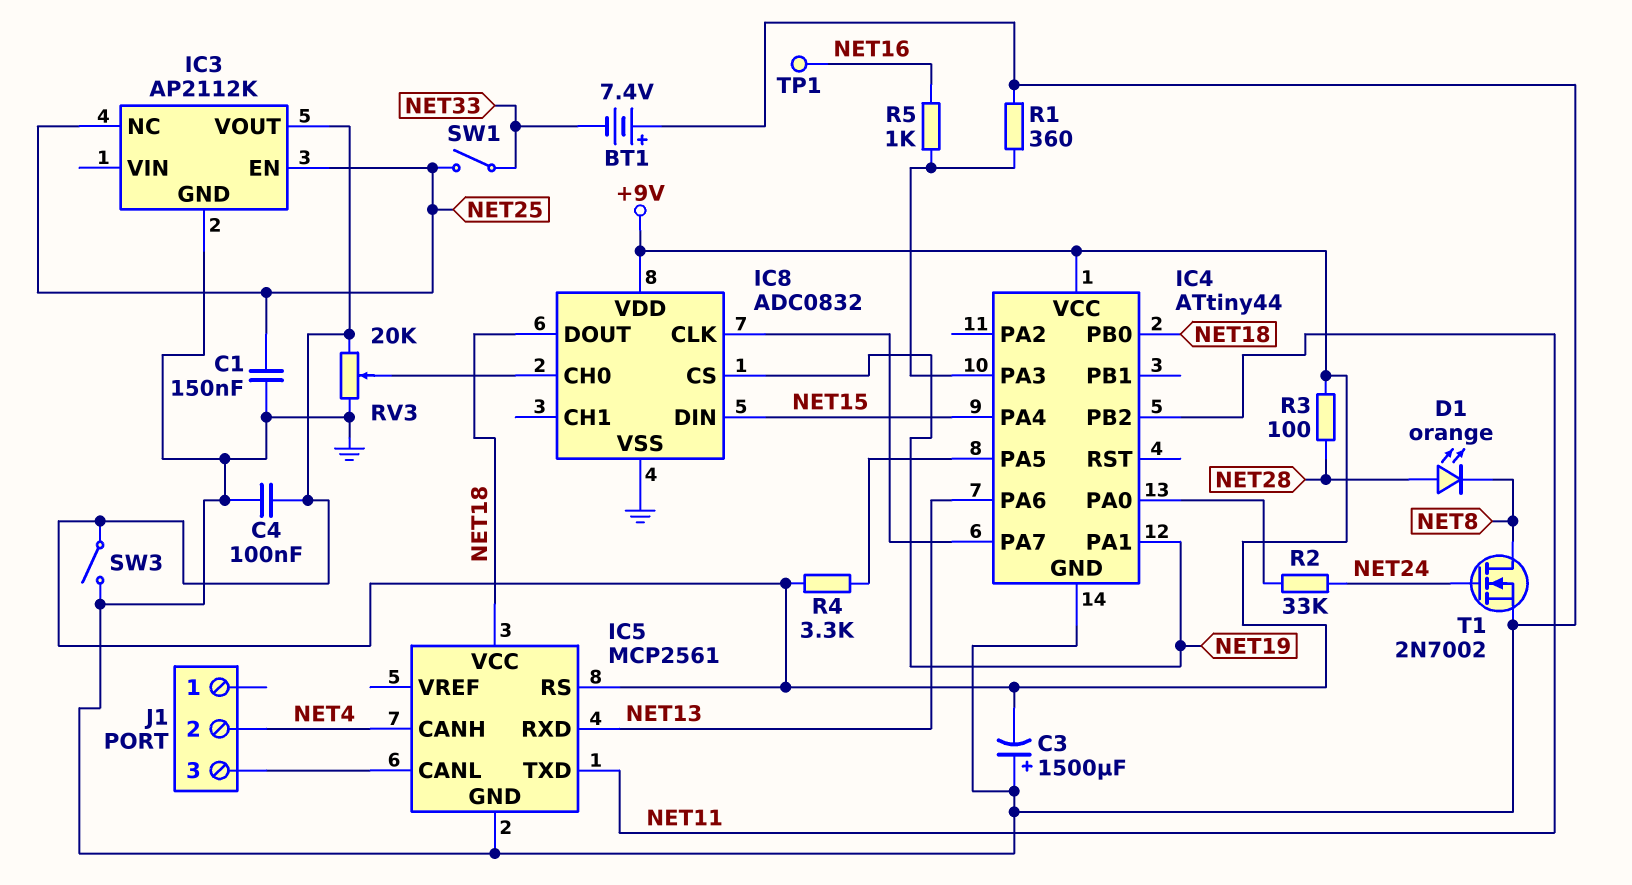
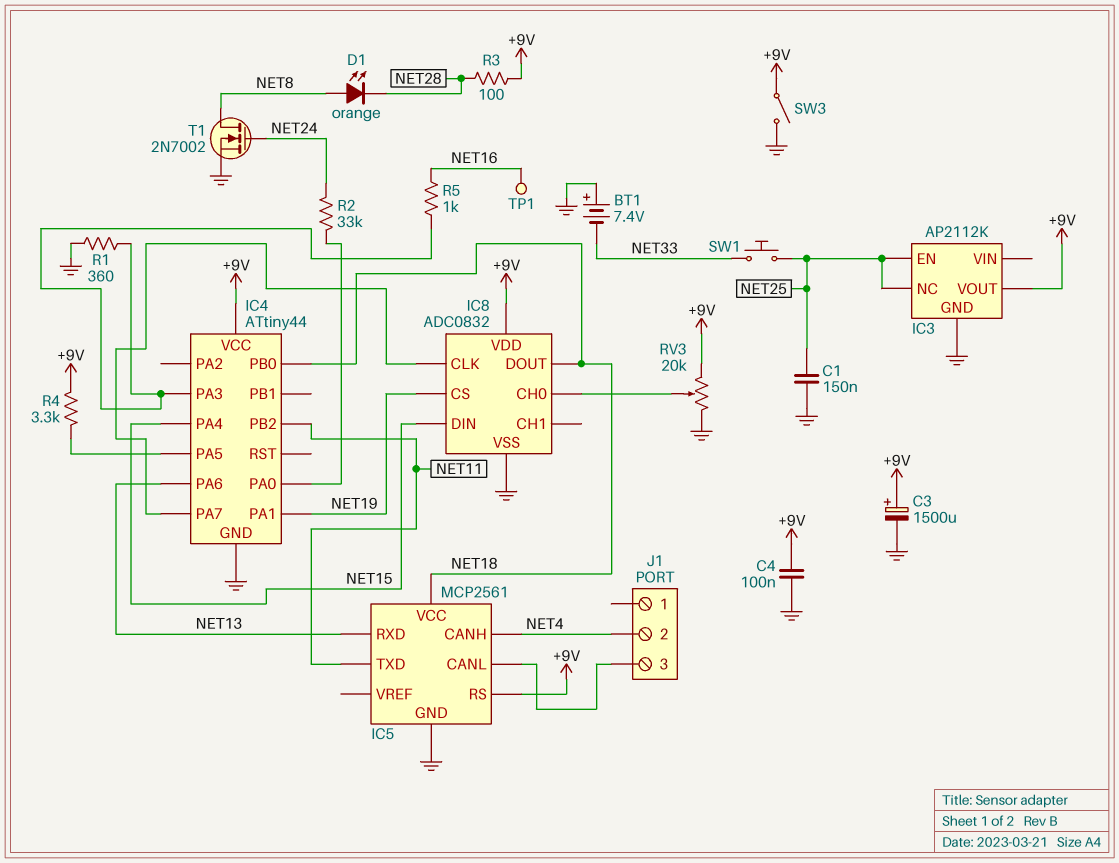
C3: 1500uF (plus GND, minus +9V) -> 1500uF (plus +9V, minus GND)
D1: LED orange (A NET28, K NET8) -> LED orange (A NET8, K NET28)
SW1: switch (NET25, NET33) -> button (NET25, NET33)

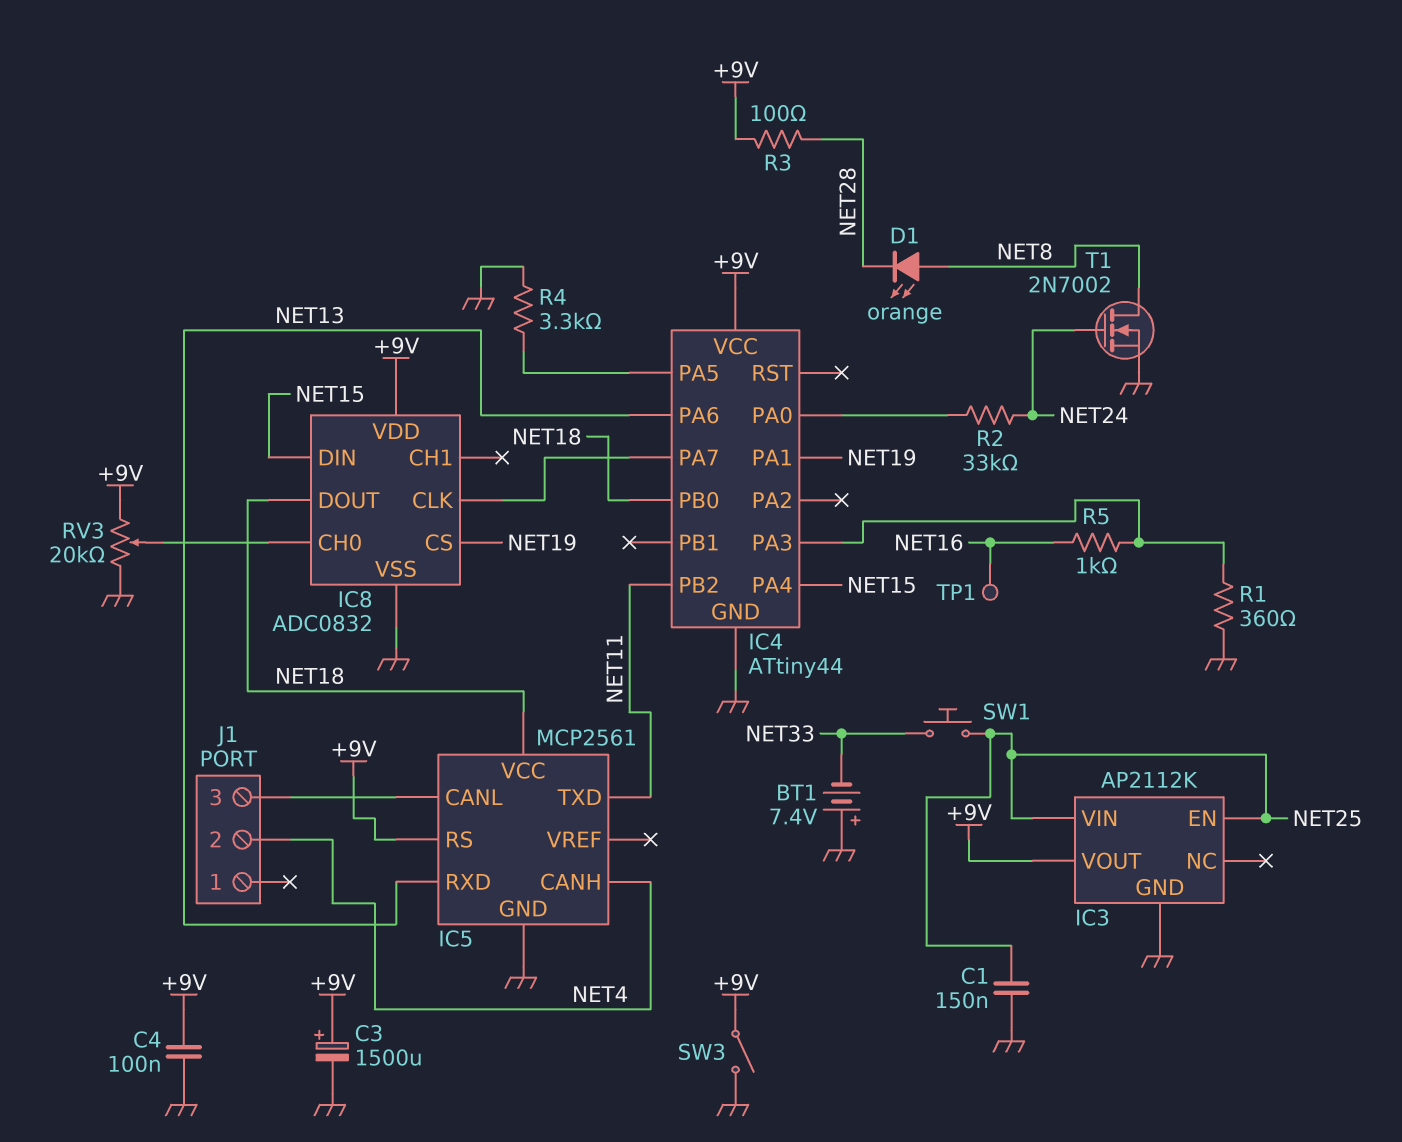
IC3 pin NC: NET25 -> none
IC3 pin VIN: none -> NET25
R4: 3.3k (+9V, IC4/PA5) -> 3.3k (GND, IC4/PA5)

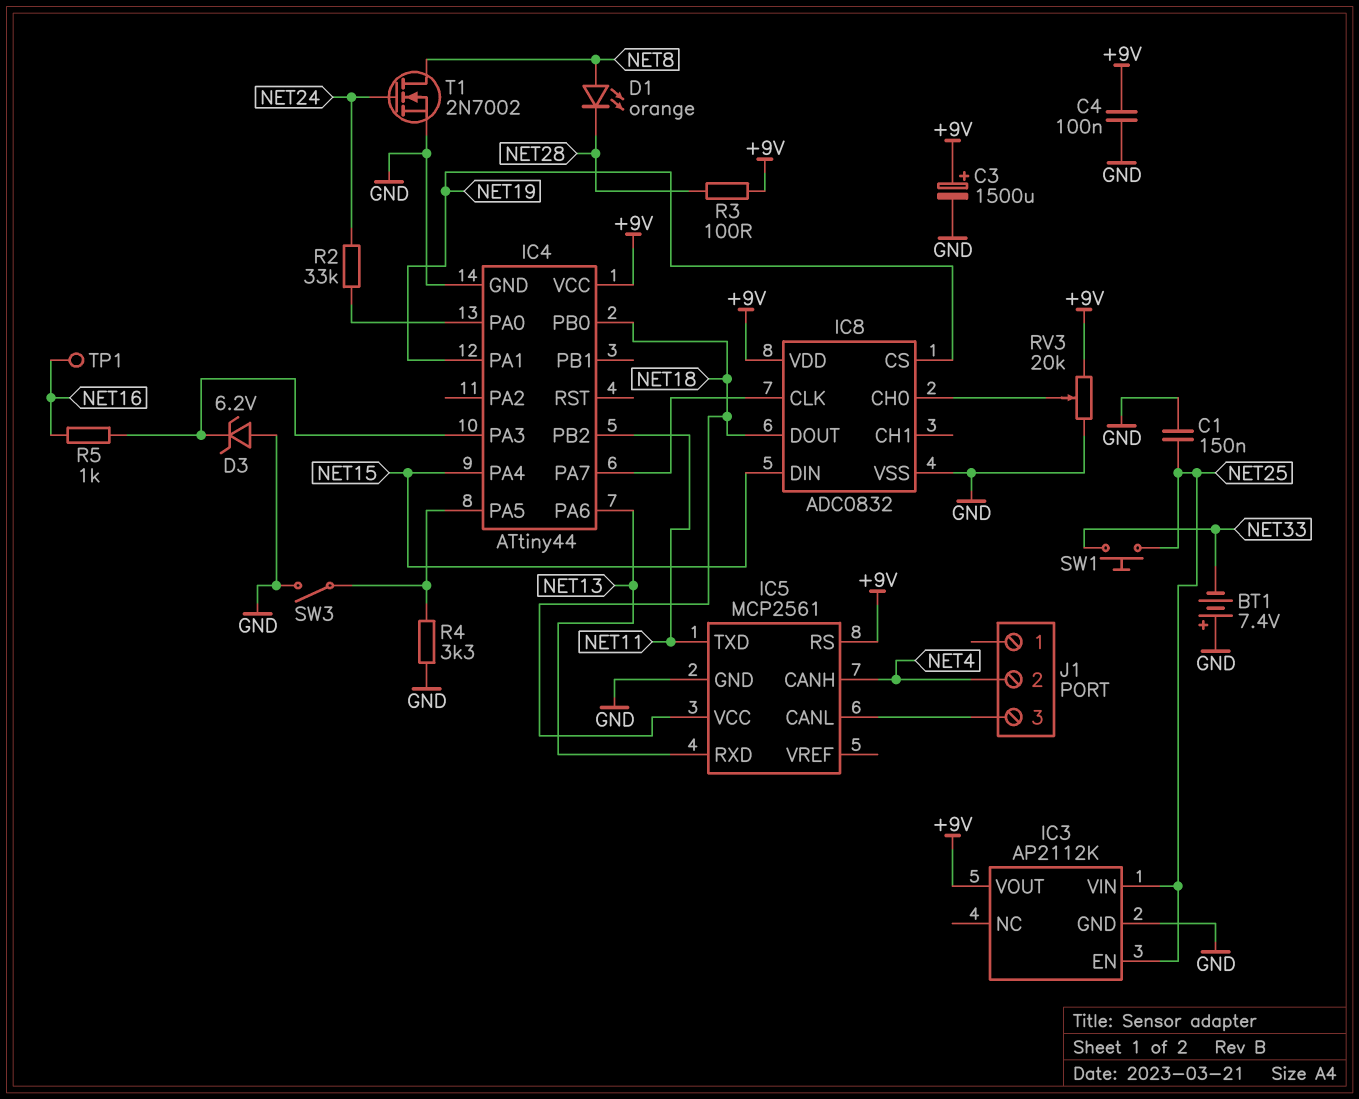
D3: none -> zener 6.2V (A GND, K IC4/PA3)
R1: 360 (GND, IC4/PA3) -> none
SW3: switch (+9V, GND) -> switch (GND, IC4/PA5)

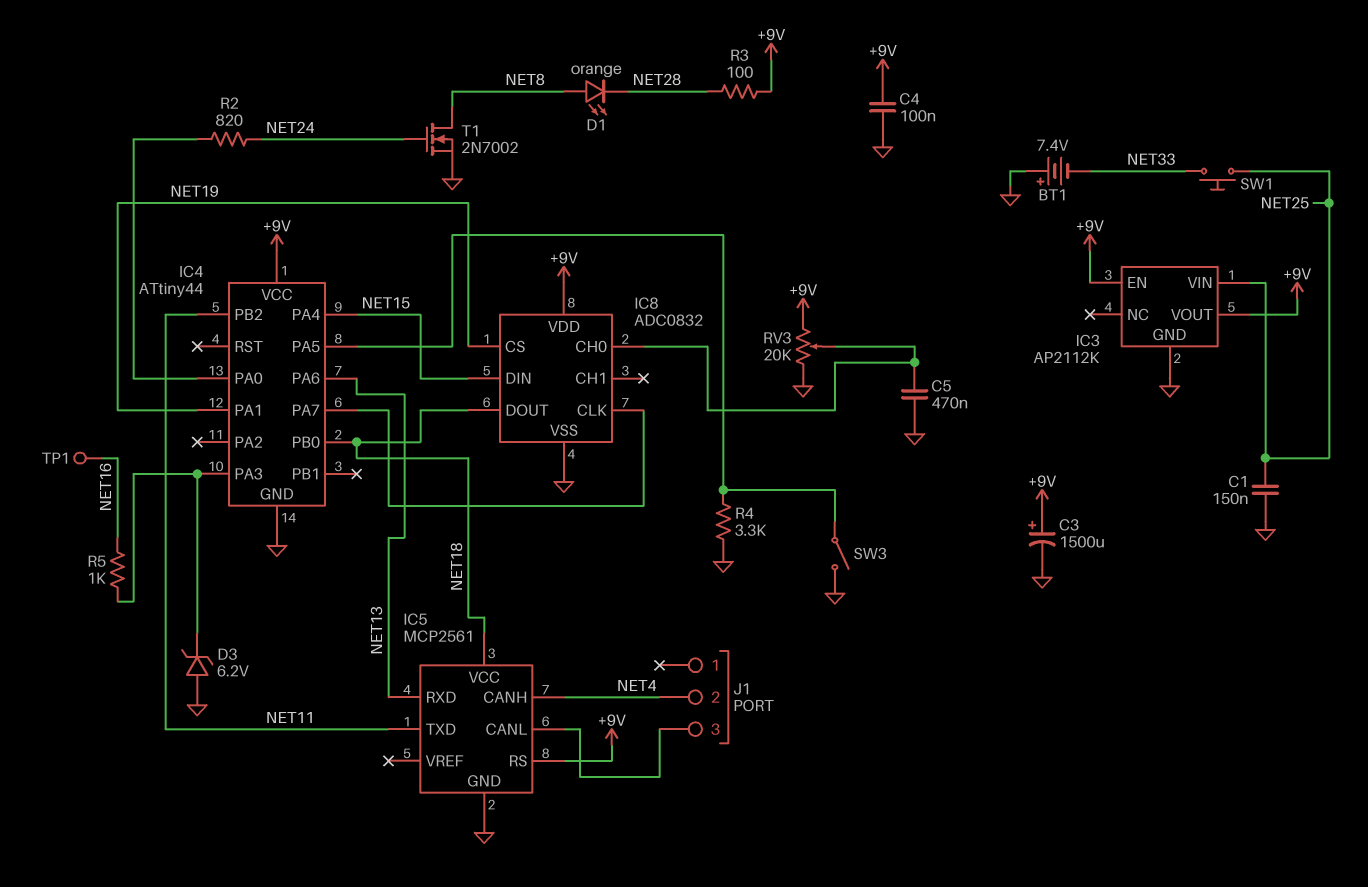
C5: none -> 470nF (GND, IC8/CH0)
IC3 pin EN: NET25 -> +9V
R2: 33k (IC4/PA0, NET24) -> 820 (IC4/PA0, NET24)

